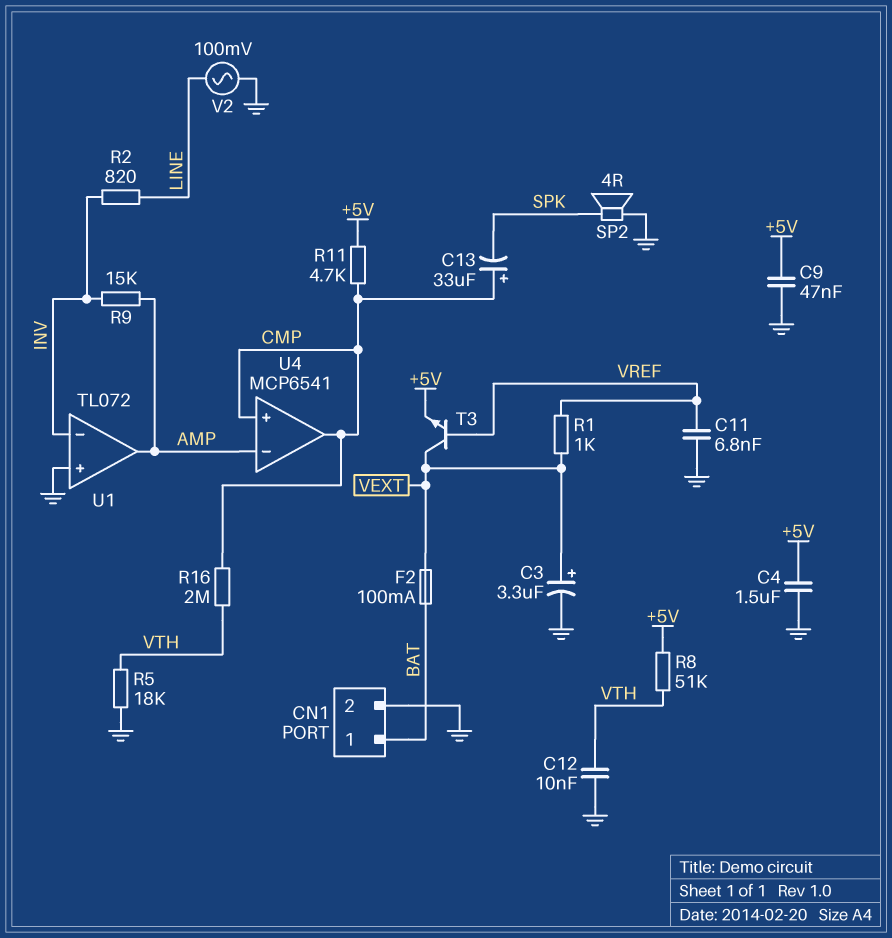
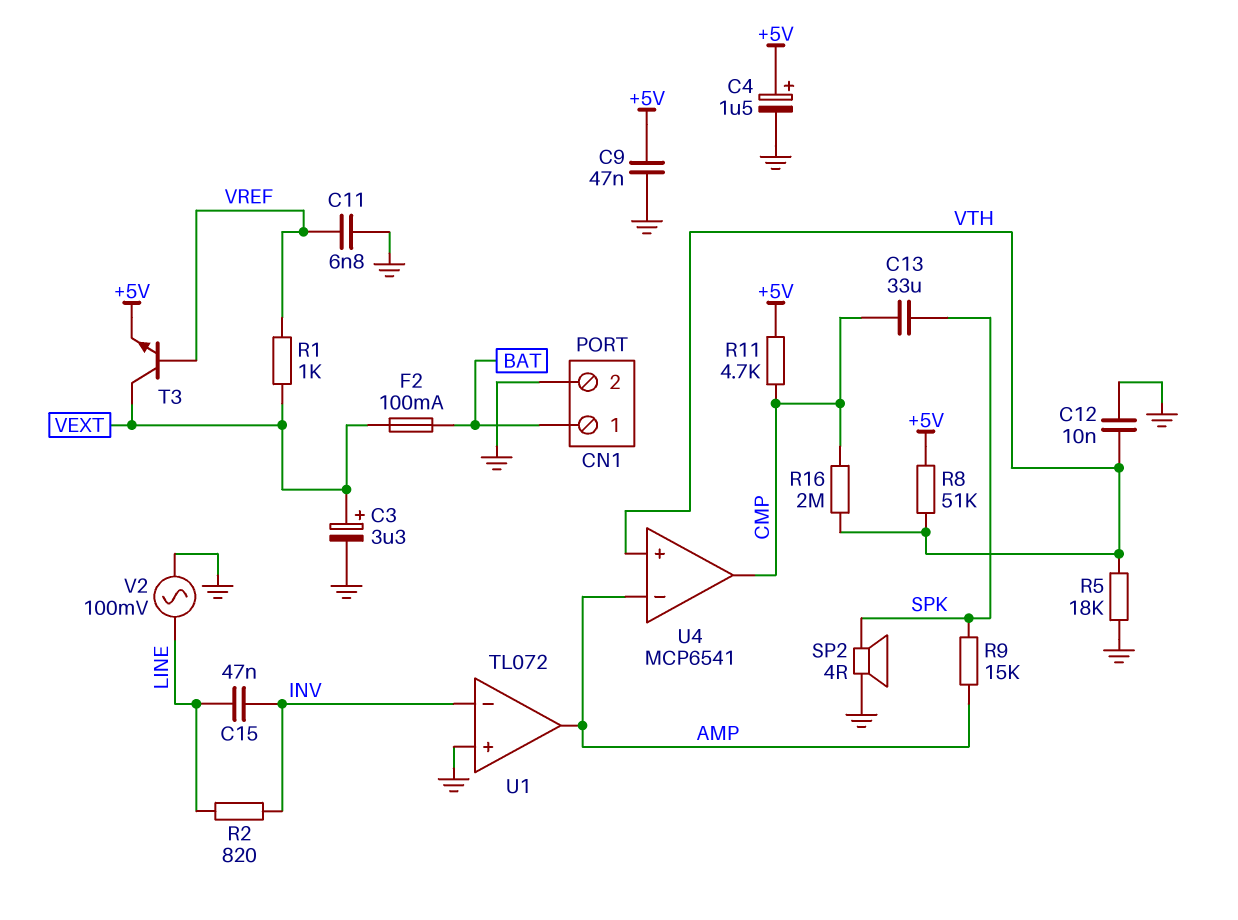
C4: 1.5uF (+5V, GND) -> 1.5uF (plus +5V, minus GND)
C13: 33uF (plus CMP, minus SPK) -> 33uF (CMP, SPK)
C15: none -> 47nF (INV, LINE)
R9: 15k (AMP, INV) -> 15k (AMP, SPK)
U4 pin in+: CMP -> VTH

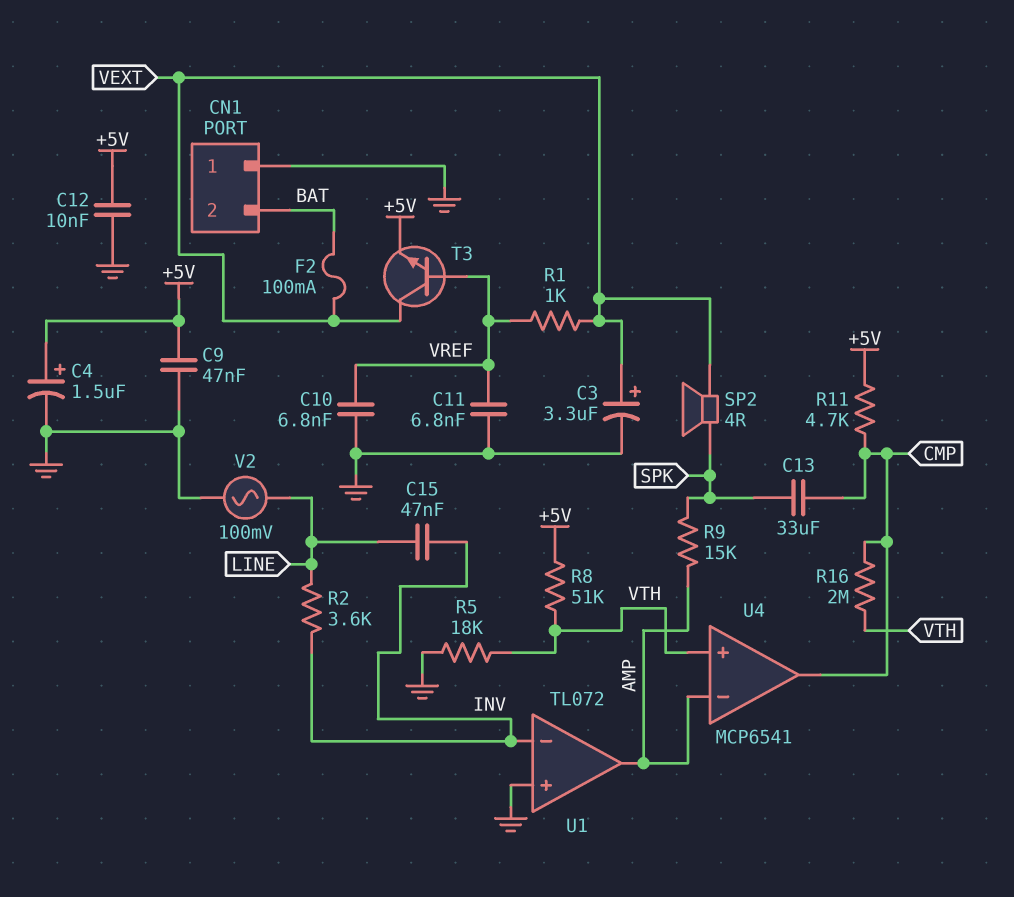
C10: none -> 6.8nF (GND, VREF)
C12: 10nF (GND, VTH) -> 10nF (+5V, GND)
CN1 pin 1: BAT -> GND
CN1 pin 2: GND -> BAT
R2: 820 (INV, LINE) -> 3.6k (INV, LINE)
SP2: speaker 4R (GND, SPK) -> speaker 4R (SPK, VEXT)

